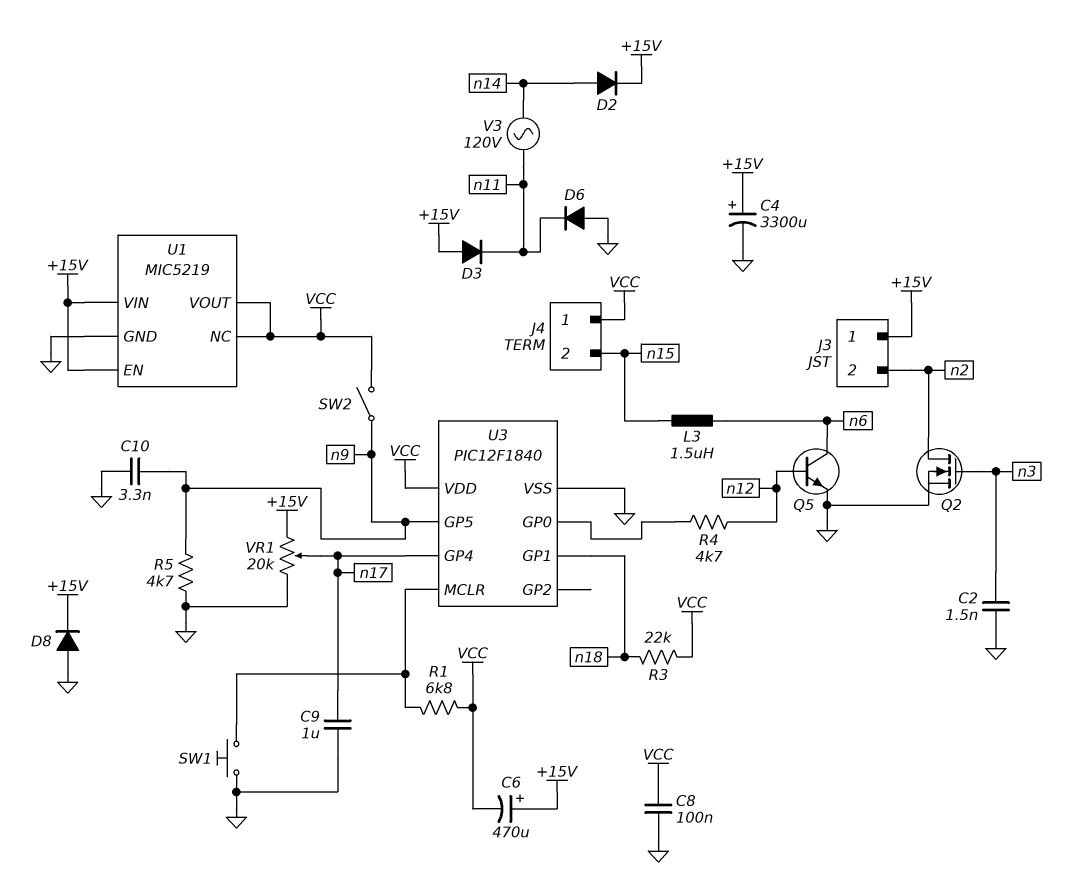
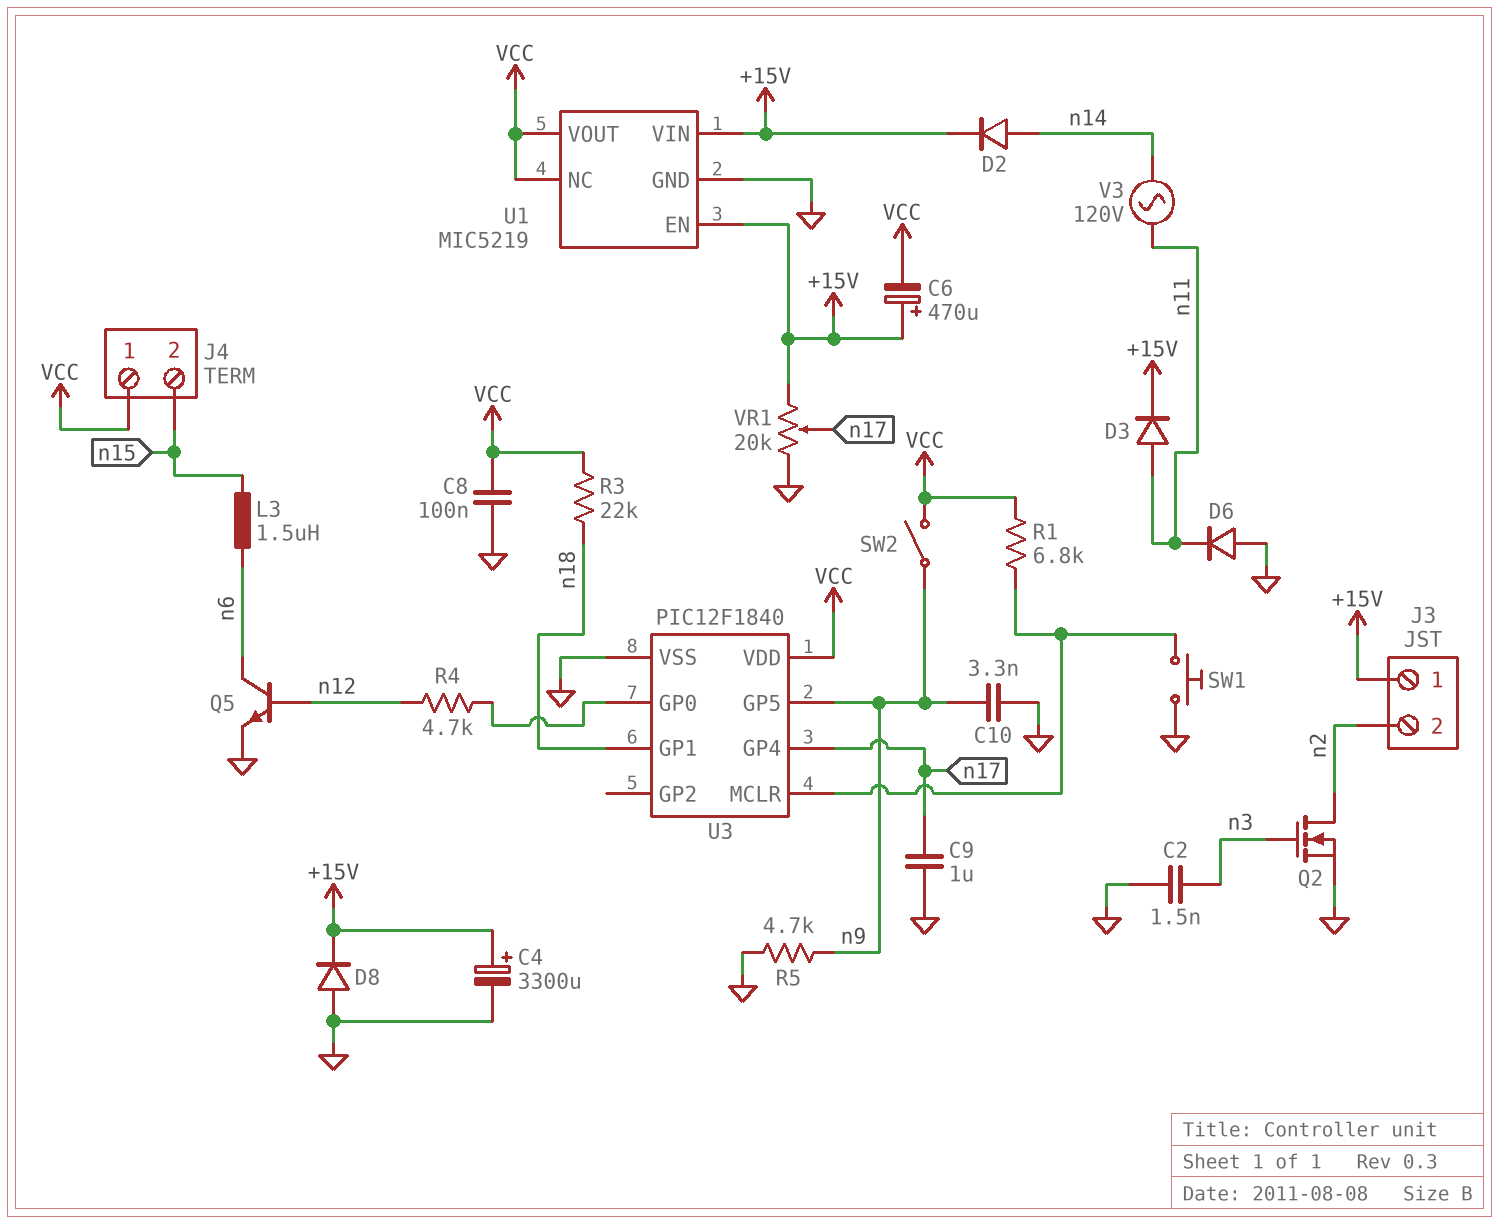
D3: diode (A +15V, K n11) -> diode (A n11, K +15V)

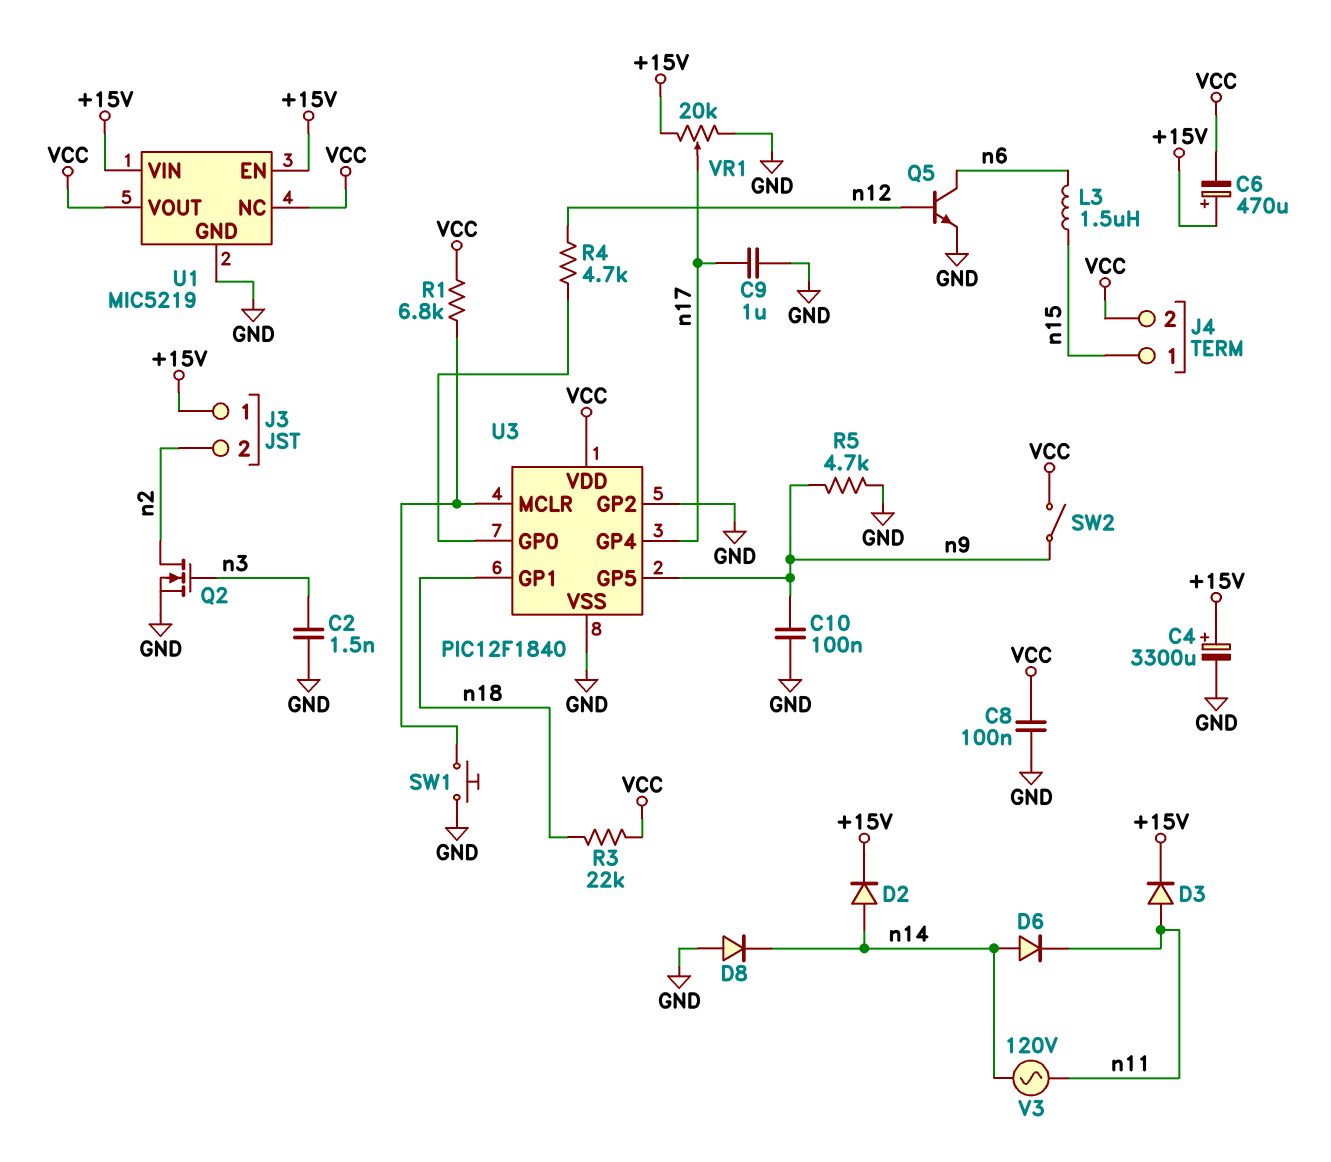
C10: 3.3nF (GND, n9) -> 100nF (GND, n9)
D6: diode (A GND, K n11) -> diode (A n14, K n11)
D8: diode (A GND, K +15V) -> diode (A GND, K n14)
J4 pin 1: VCC -> n15
J4 pin 2: n15 -> VCC
U3 pin GP2: none -> GND

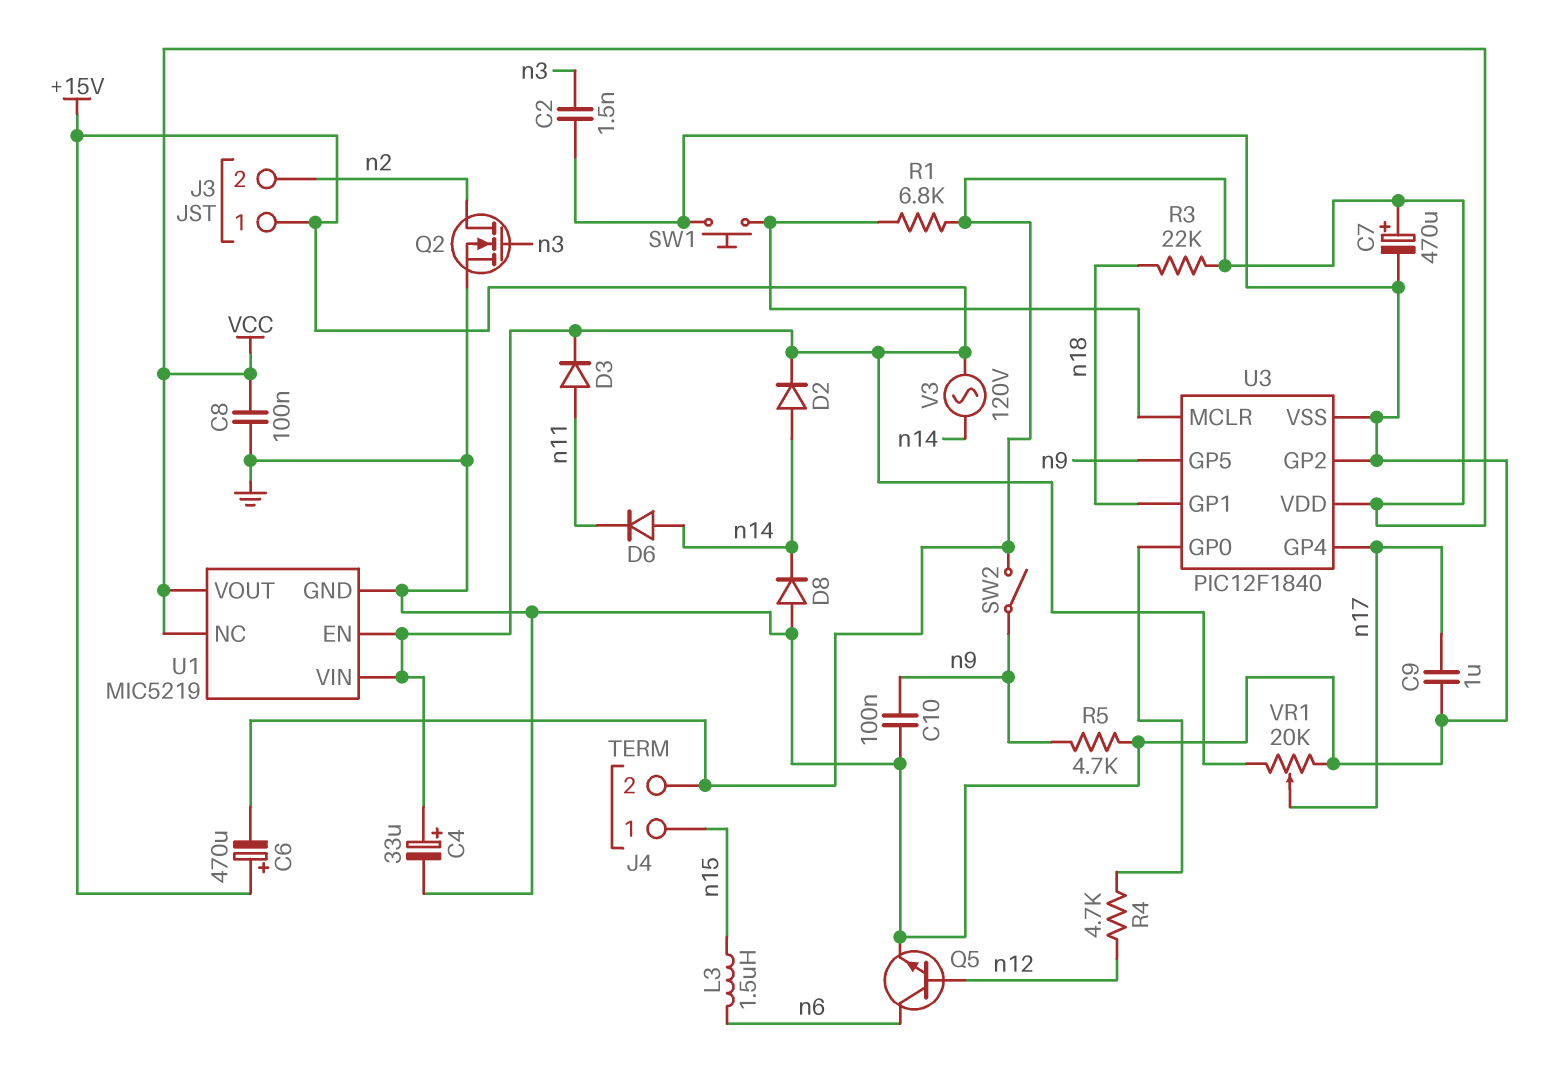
C4: 3300uF (plus +15V, minus GND) -> 33uF (plus +15V, minus GND)
C7: none -> 470uF (plus VCC, minus GND)
V3: AC 120V (n11, n14) -> AC 120V (+15V, n14)

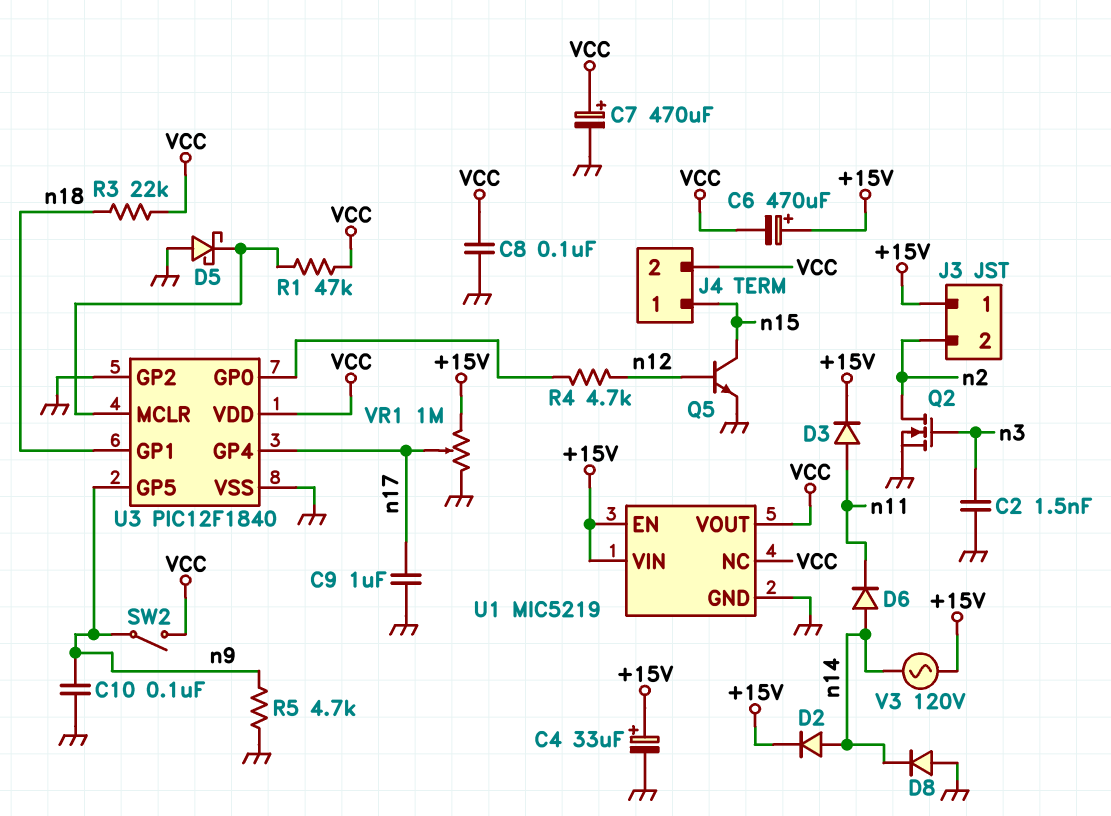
D5: none -> schottky (A GND, K U3/MCLR)
L3: 1.5uH (n6, n15) -> none
Q5: NPN (B n12, C n6, E GND) -> NPN (B n12, C n15, E GND)
R1: 6.8k (U3/MCLR, VCC) -> 47k (U3/MCLR, VCC)
SW1: button (GND, U3/MCLR) -> none
VR1: 20k (+15V, GND, wiper n17) -> 1M (+15V, GND, wiper n17)

